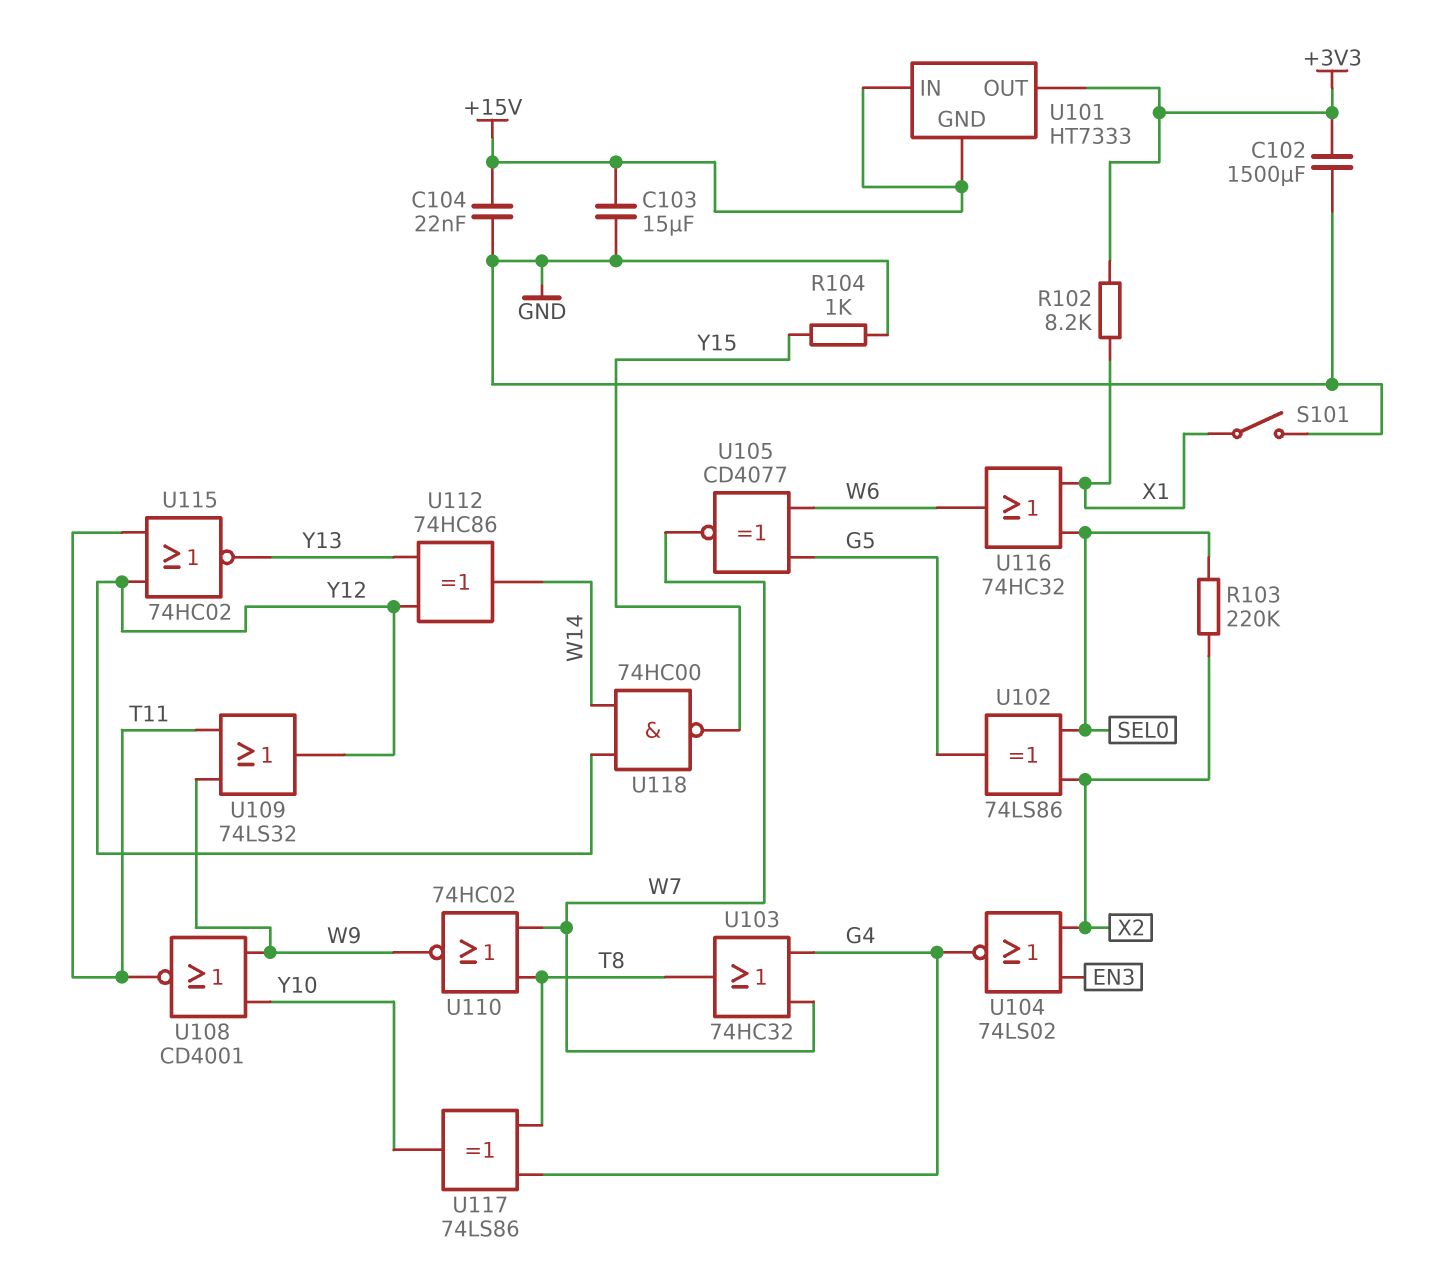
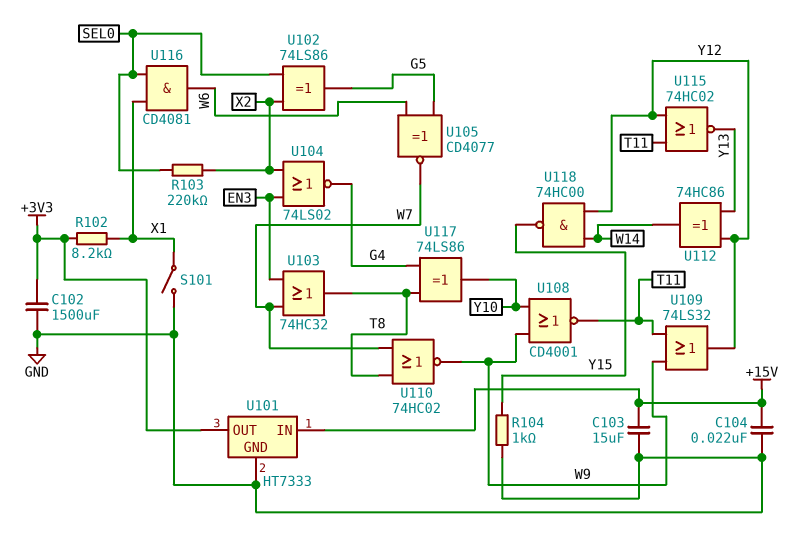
U101 pin GND: +15V -> GND
U103: OR 74HC32 (in G4, in W7, out T8) -> OR 74HC32 (in EN3, in W7, out T8)
U116: OR 74HC32 (in SEL0, in X1, out W6) -> AND CD4081 (in SEL0, in X1, out W6)

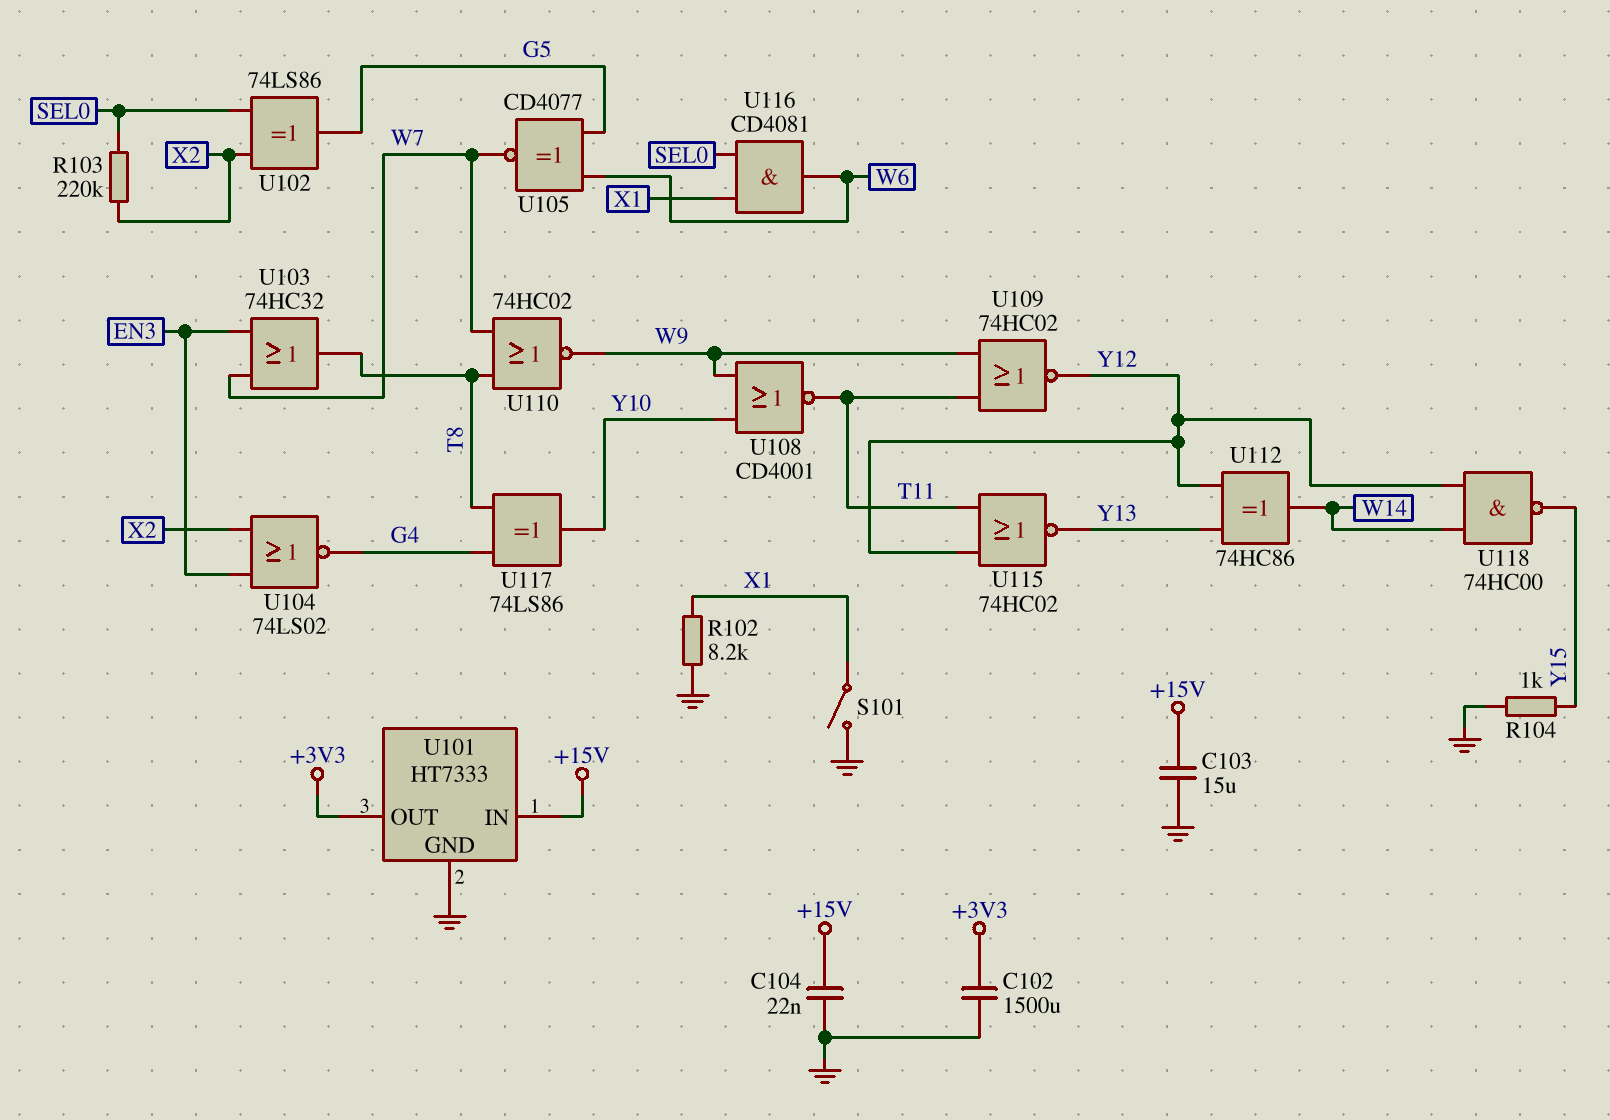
R102: 8.2k (+3V3, X1) -> 8.2k (GND, X1)
U109: OR 74LS32 (in T11, in W9, out Y12) -> NOR 74HC02 (in T11, in W9, out Y12)

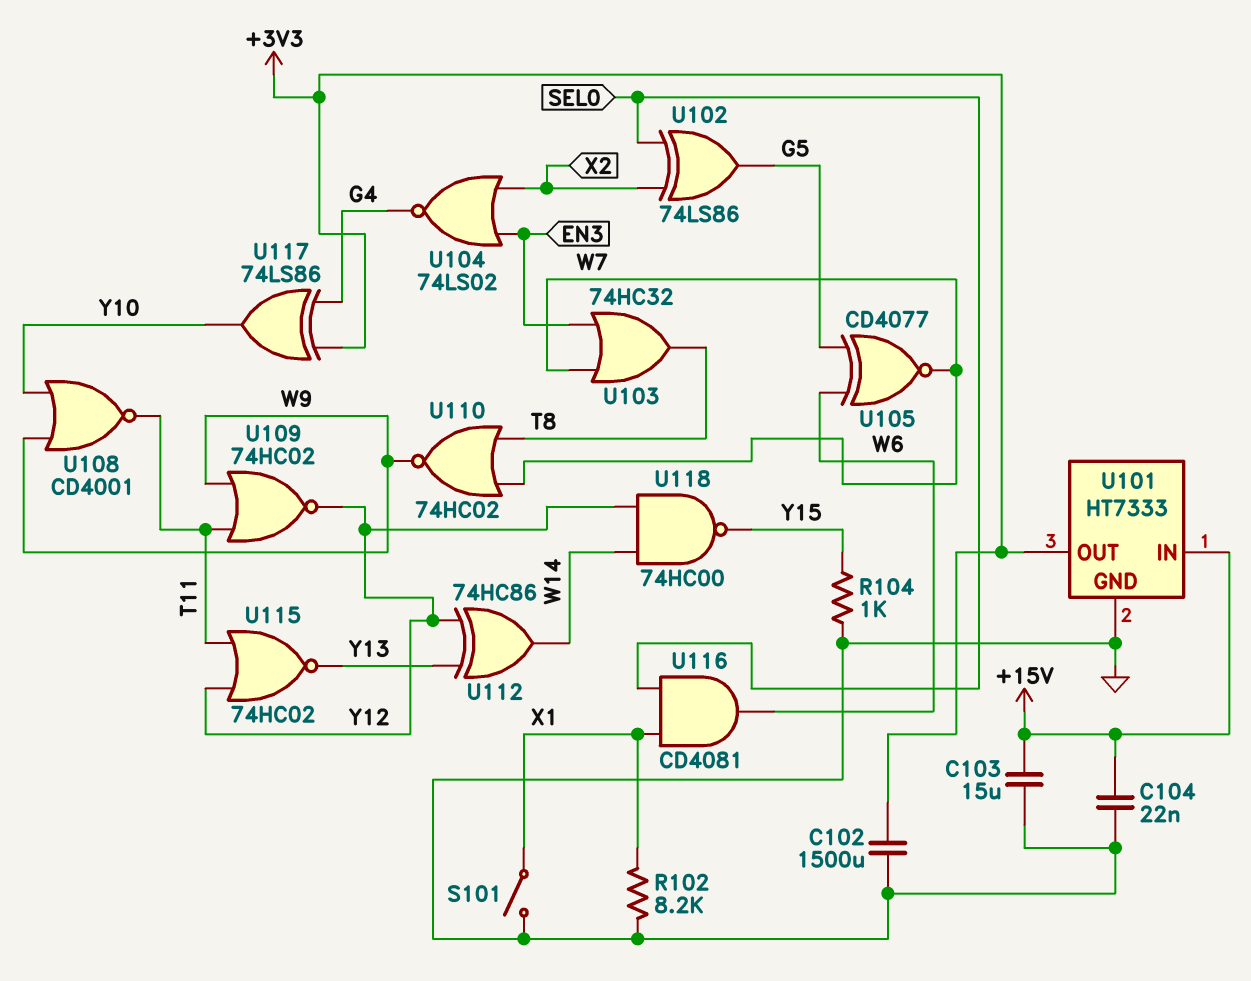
R103: 220k (SEL0, X2) -> none
U117: XOR 74LS86 (in G4, in T8, out Y10) -> XOR 74LS86 (in +3V3, in G4, out Y10)

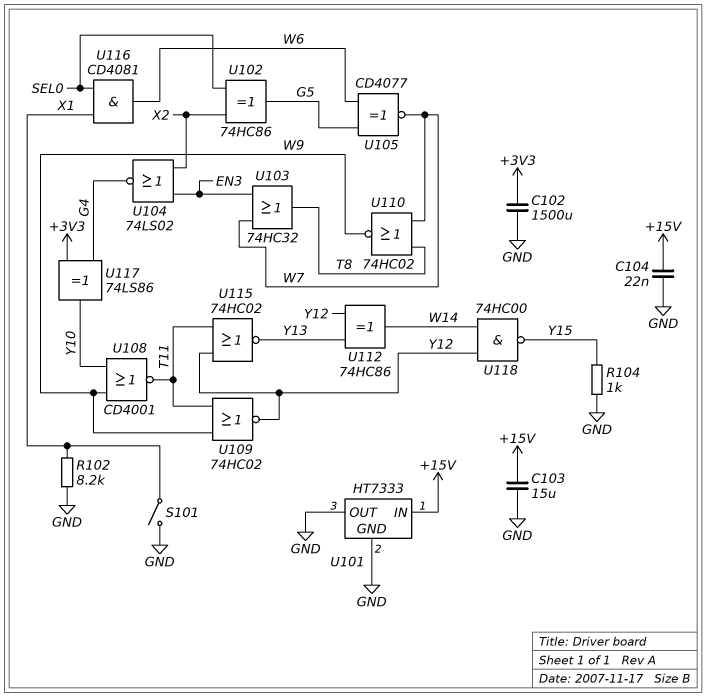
U101 pin OUT: +3V3 -> GND
U102: XOR 74LS86 (in SEL0, in X2, out G5) -> XOR 74HC86 (in SEL0, in X2, out G5)

